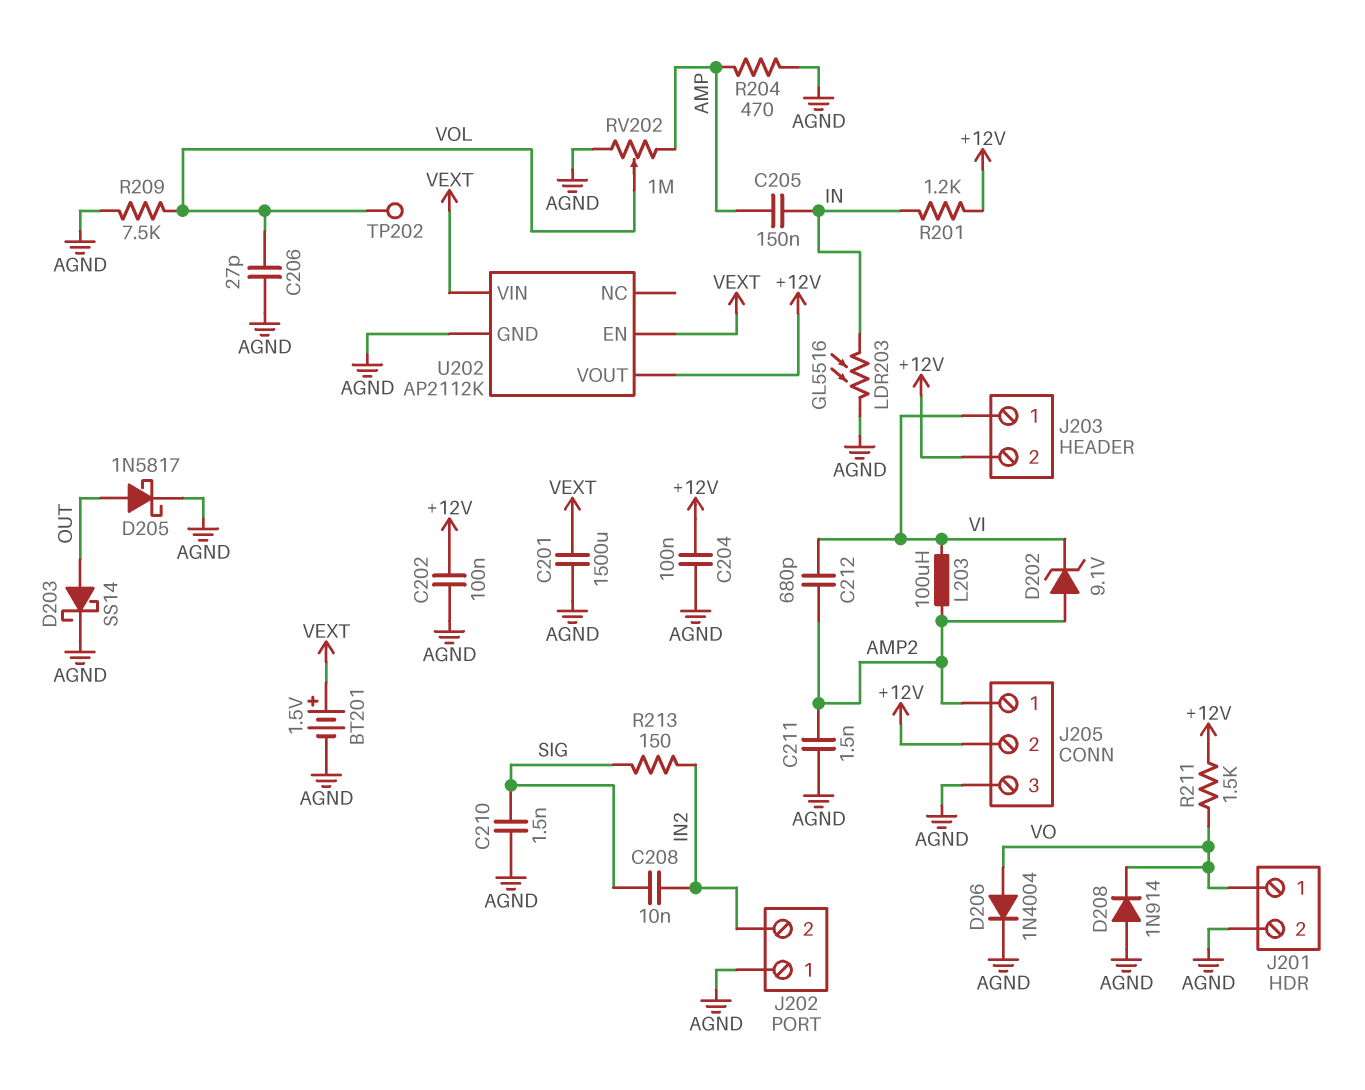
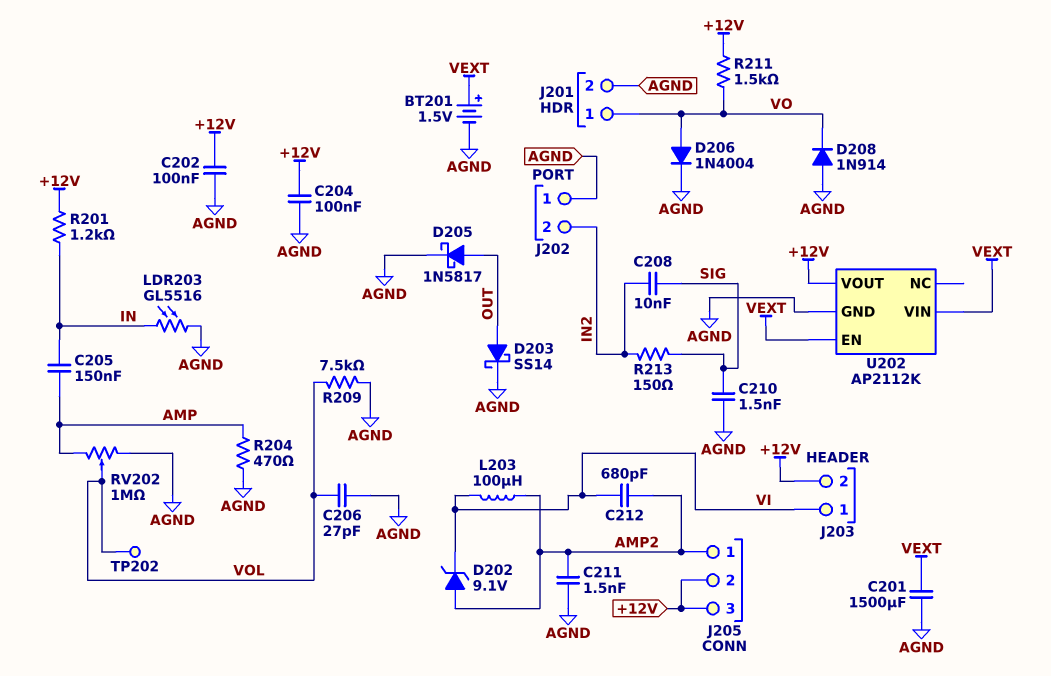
J205 pin 3: AGND -> +12V

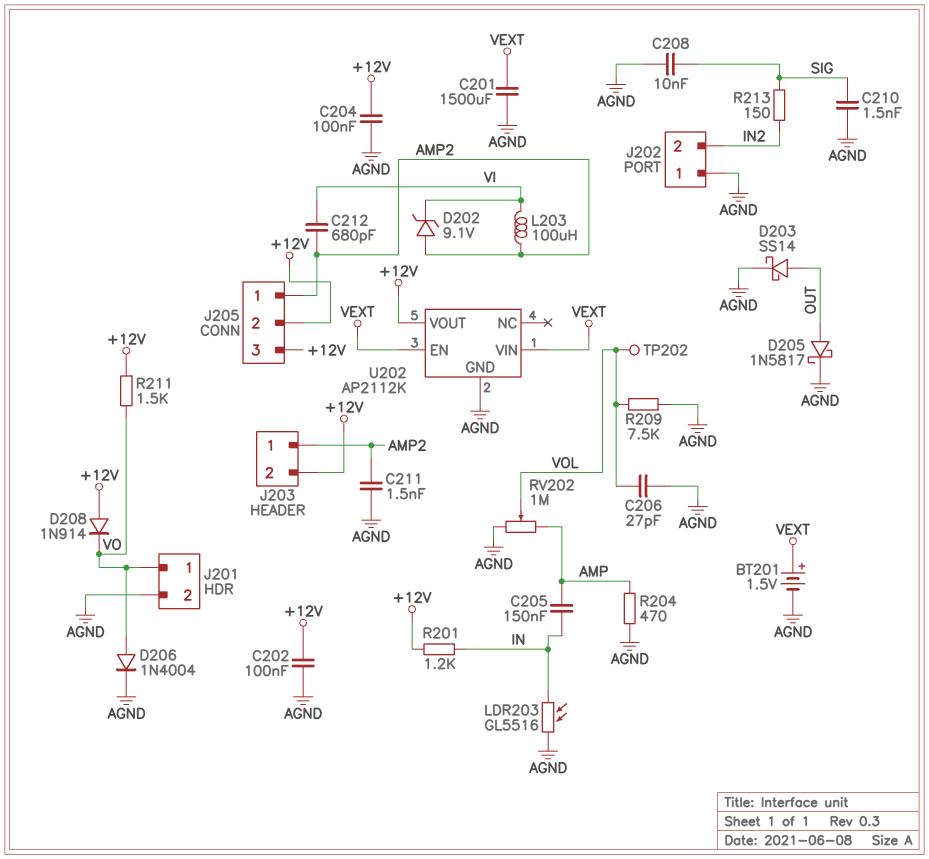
C208: 10nF (IN2, SIG) -> 10nF (AGND, SIG)
D208: diode 1N914 (A AGND, K VO) -> diode 1N914 (A +12V, K VO)
J203 pin 1: VI -> AMP2

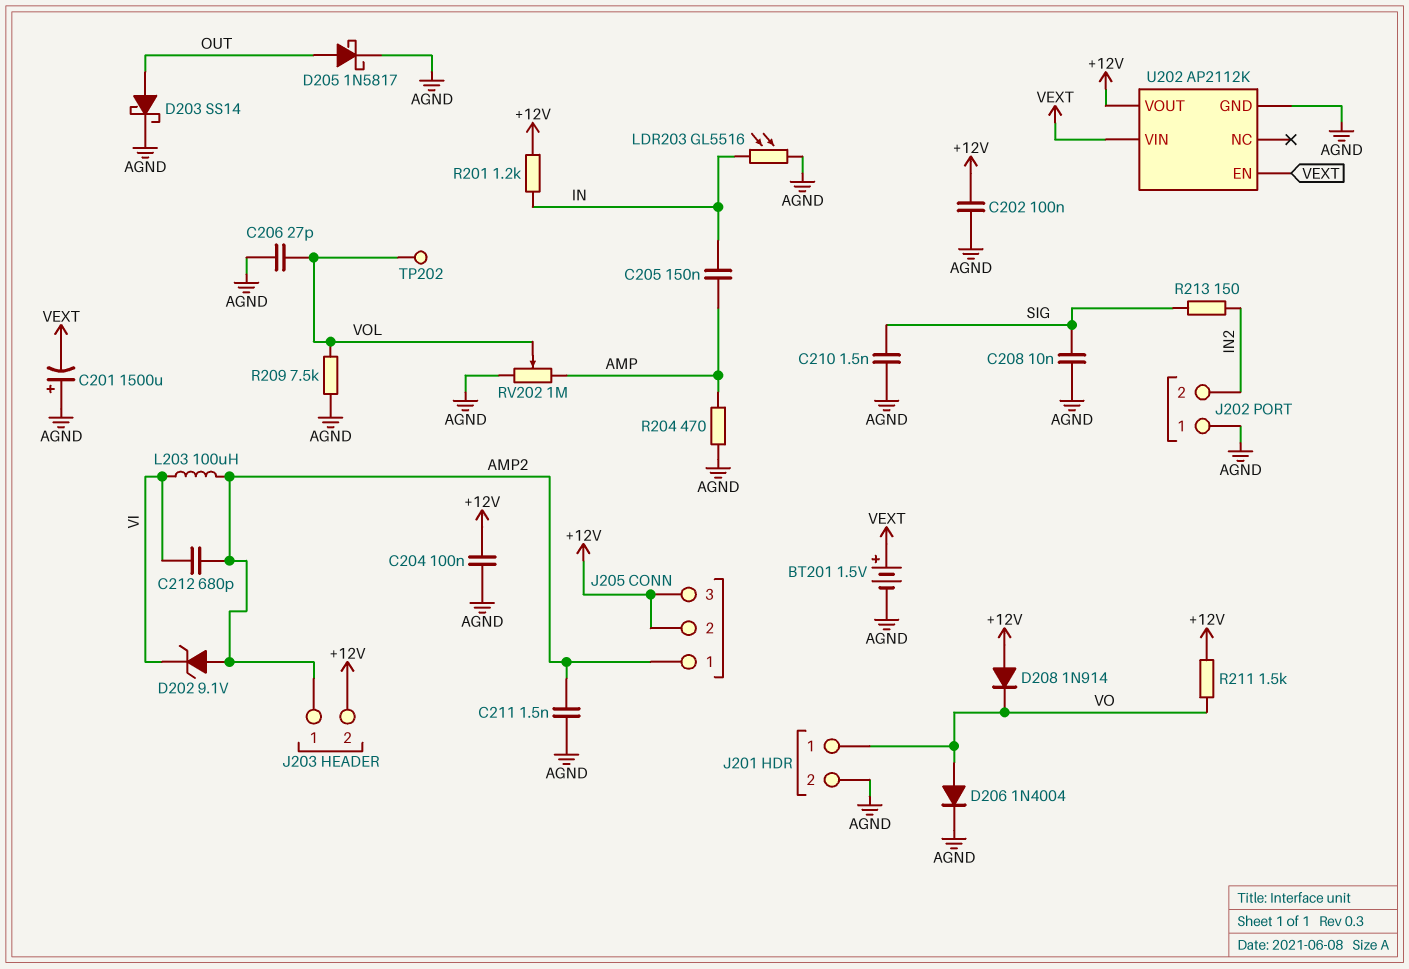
C201: 1500uF (AGND, VEXT) -> 1500uF (plus AGND, minus VEXT)

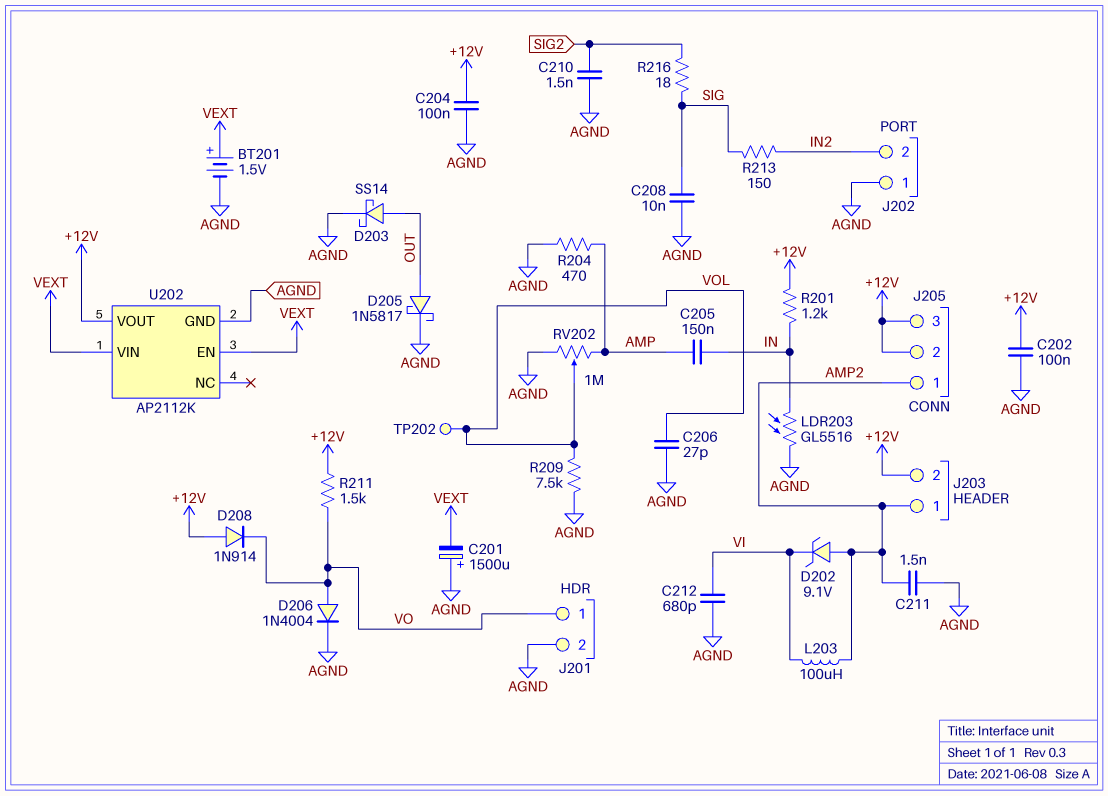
C210: 1.5nF (AGND, SIG) -> 1.5nF (AGND, SIG2)
C212: 680pF (AMP2, VI) -> 680pF (AGND, VI)
R216: none -> 18 (SIG, SIG2)

